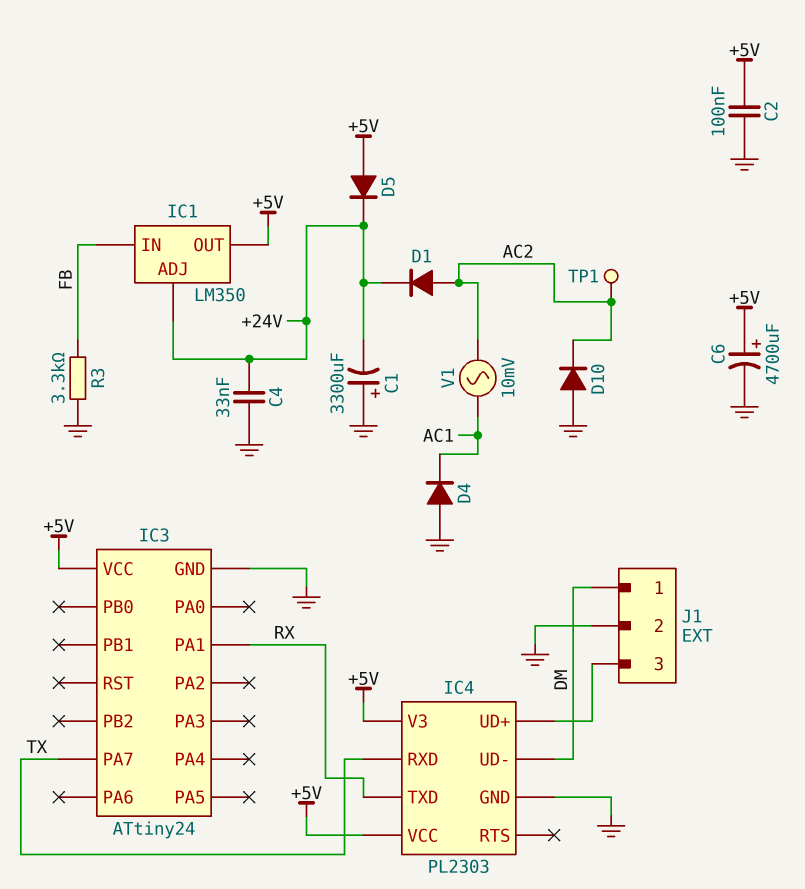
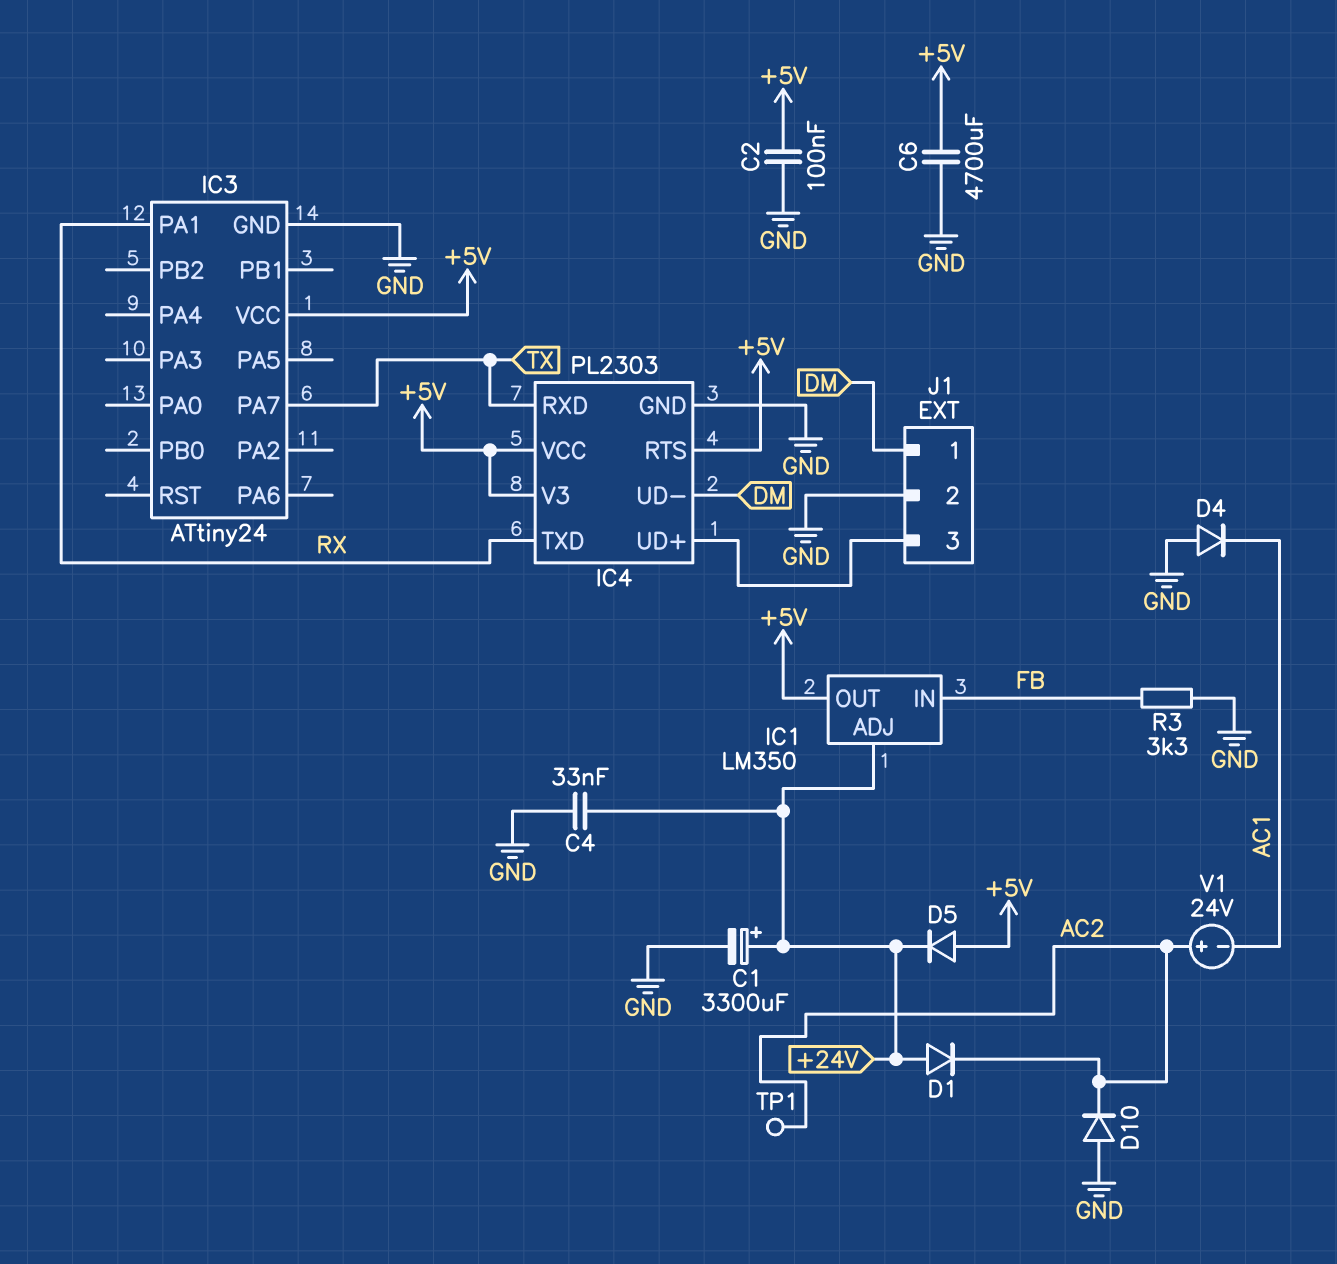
C1: 3300uF (plus GND, minus +24V) -> 3300uF (plus +24V, minus GND)
C6: 4700uF (plus +5V, minus GND) -> 4700uF (+5V, GND)
D1: diode (A AC2, K +24V) -> diode (A +24V, K AC2)
IC4 pin RTS: none -> +5V
V1: AC 10mV (AC1, AC2) -> 24V (plus AC2, minus AC1)

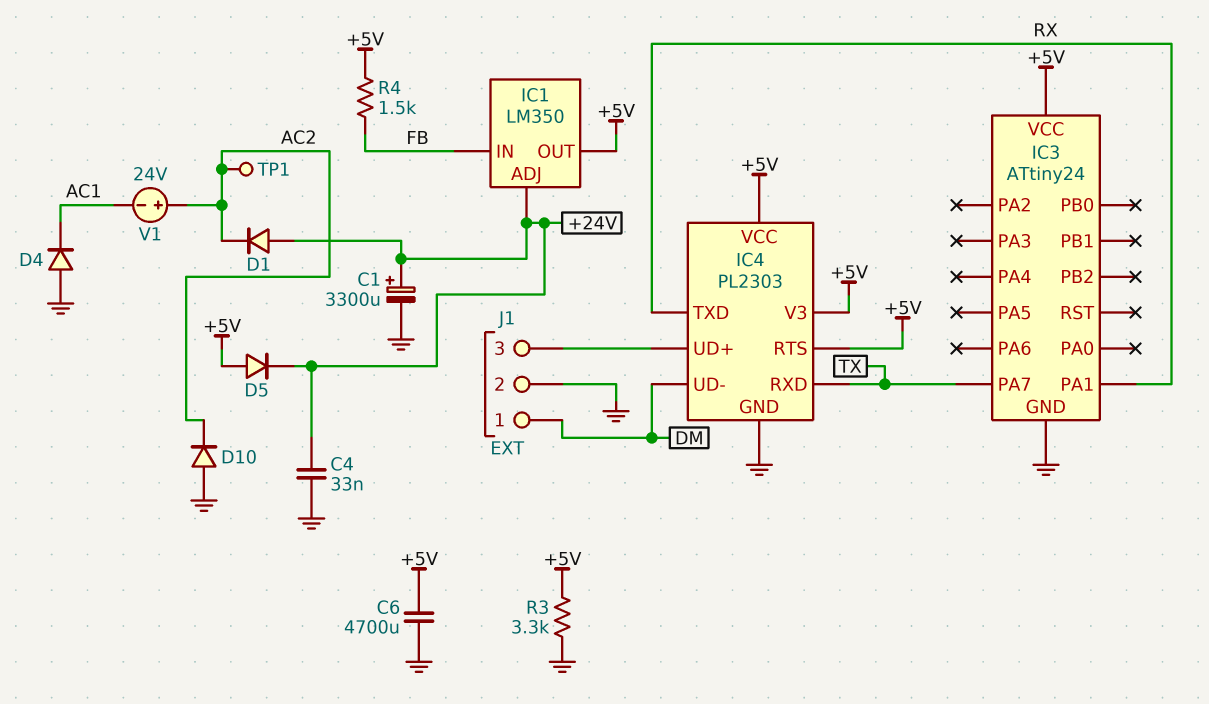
C2: 100nF (+5V, GND) -> none
R3: 3.3k (FB, GND) -> 3.3k (+5V, GND)
R4: none -> 1.5k (+5V, FB)

